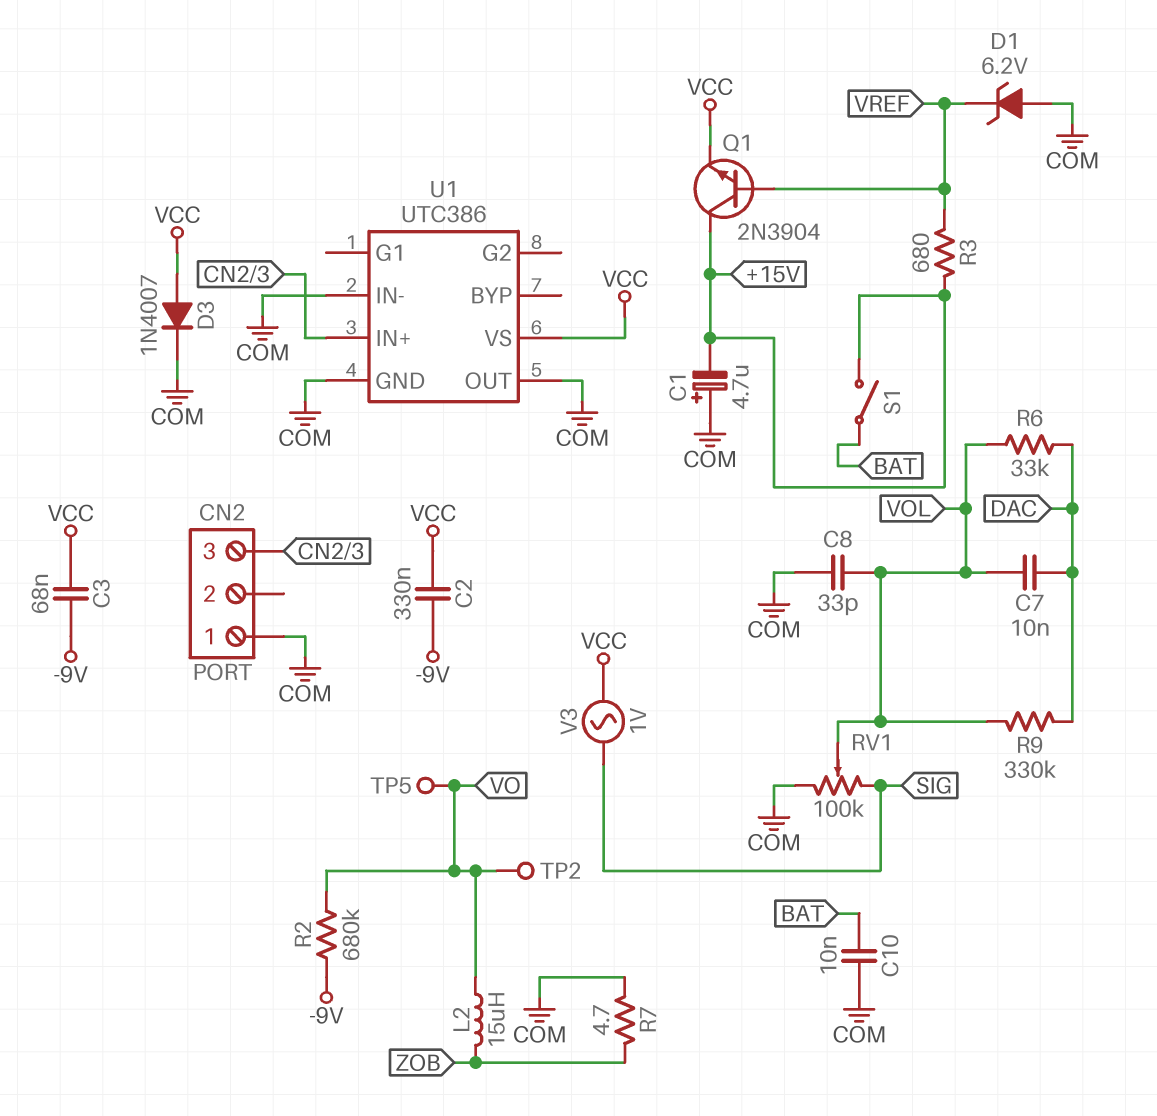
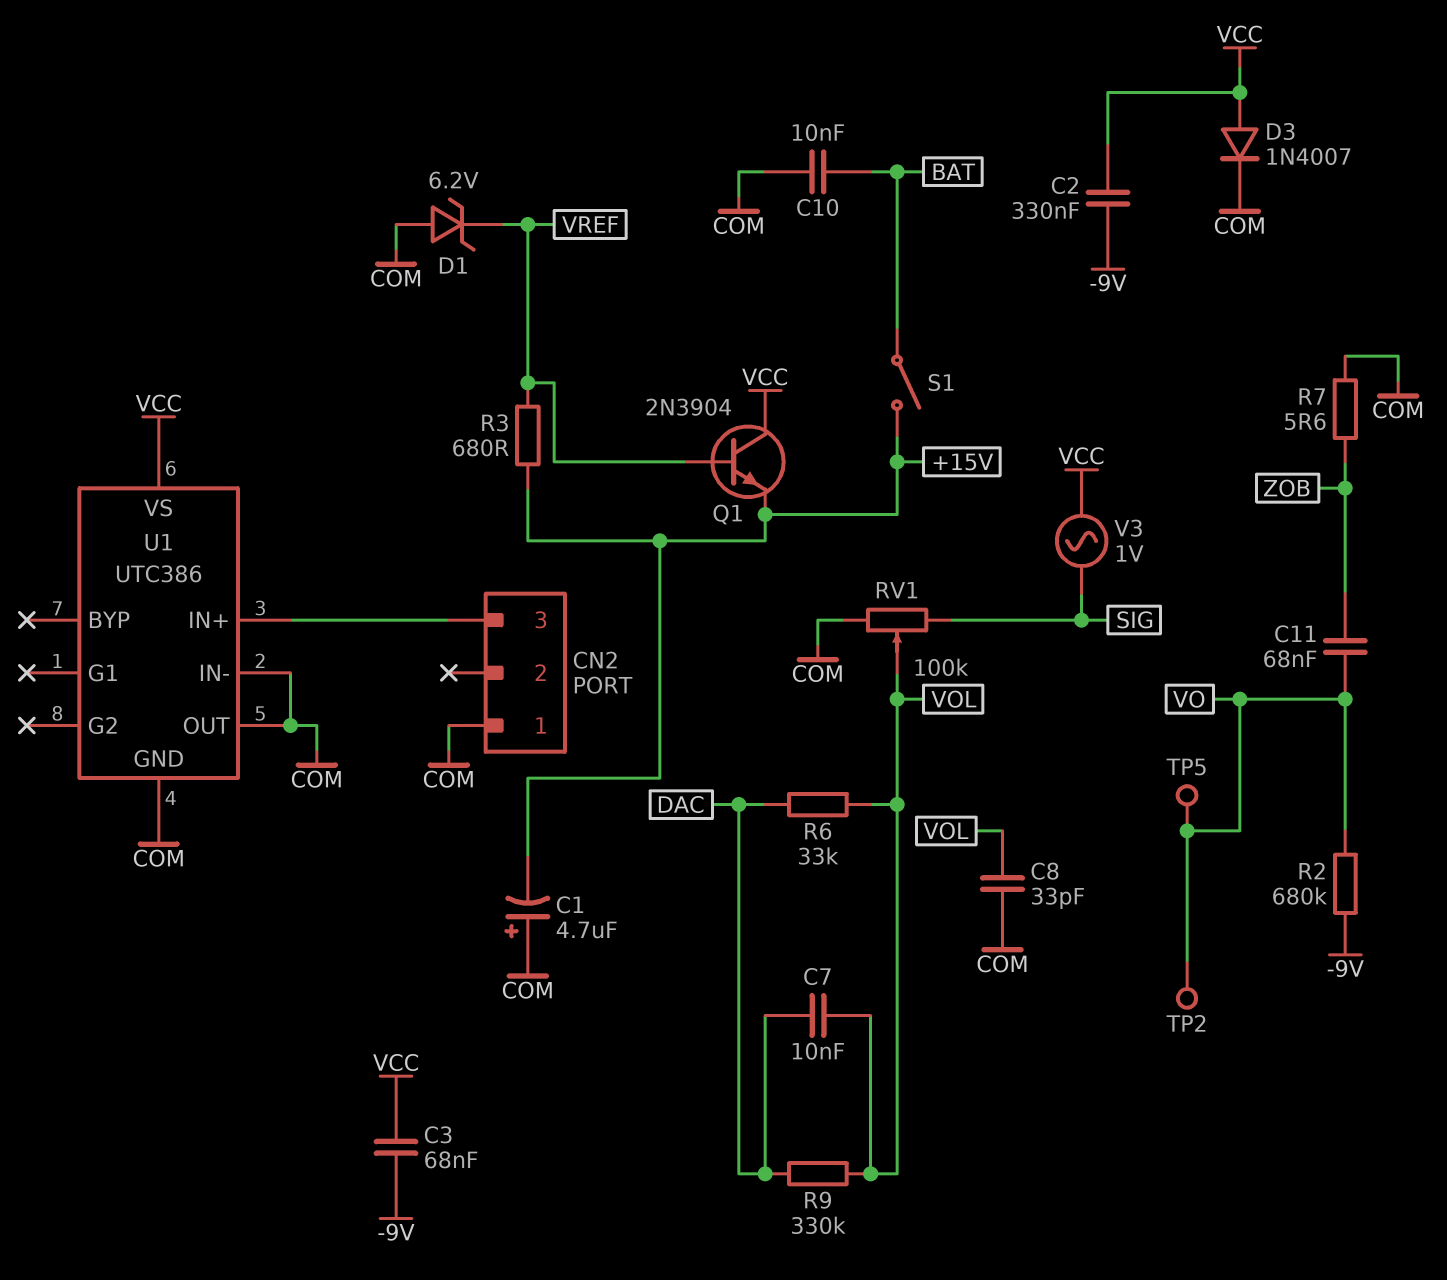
C11: none -> 68nF (VO, ZOB)
L2: 15uH (VO, ZOB) -> none
Q1: NPN 2N3904 (B VREF, C +15V, E VCC) -> NPN 2N3904 (B VREF, C VCC, E +15V)
R7: 4.7 (COM, ZOB) -> 5.6 (COM, ZOB)

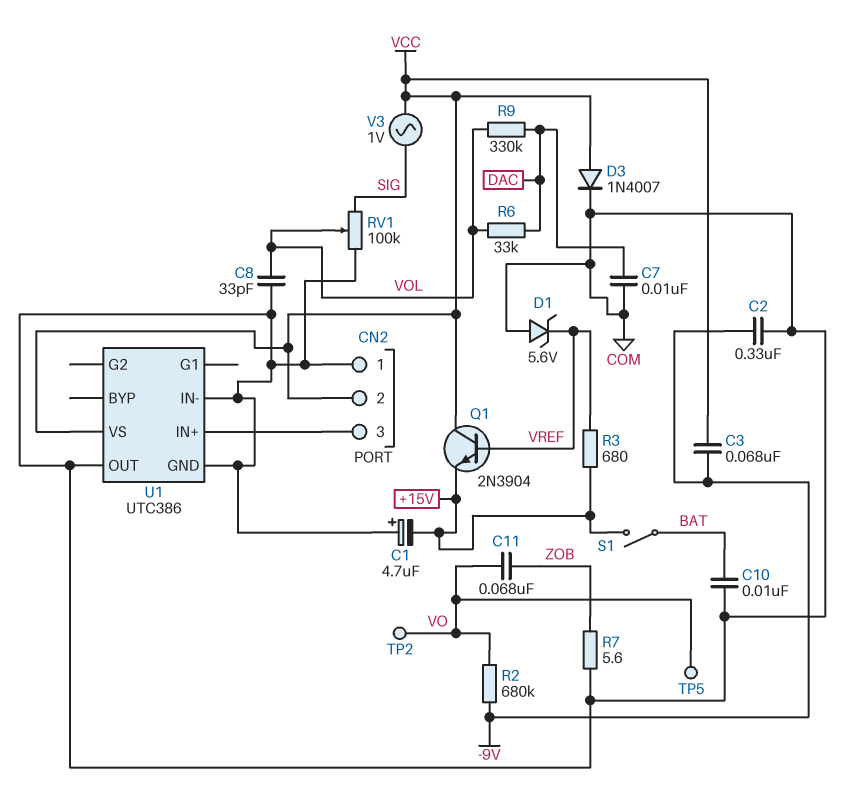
C2: 330nF (-9V, VCC) -> 330nF (-9V, COM)
C7: 10nF (DAC, VOL) -> 10nF (COM, DAC)
CN2 pin 2: none -> VCC
D1: zener 6.2V (A COM, K VREF) -> zener 5.6V (A COM, K VREF)

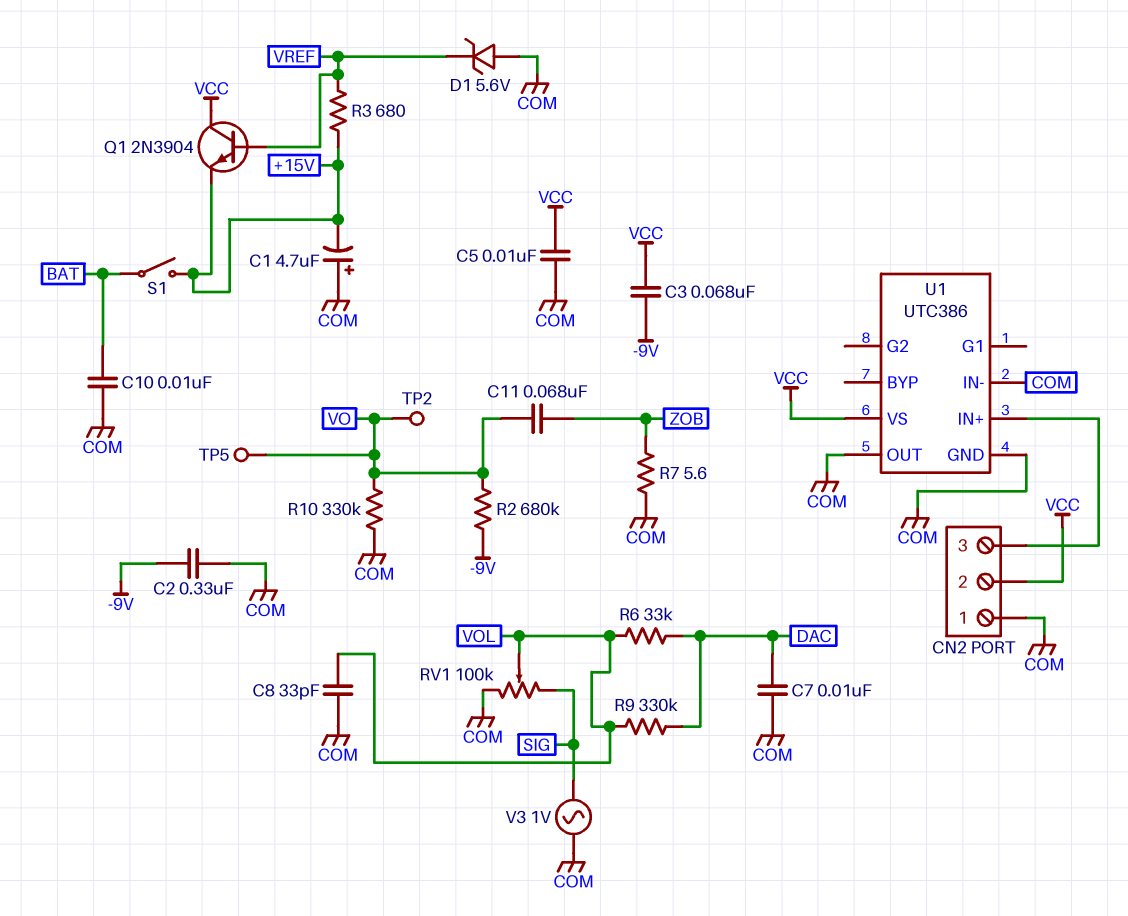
C5: none -> 10nF (COM, VCC)
D3: diode 1N4007 (A VCC, K COM) -> none
R10: none -> 330k (COM, VO)
V3: AC 1V (SIG, VCC) -> AC 1V (COM, SIG)

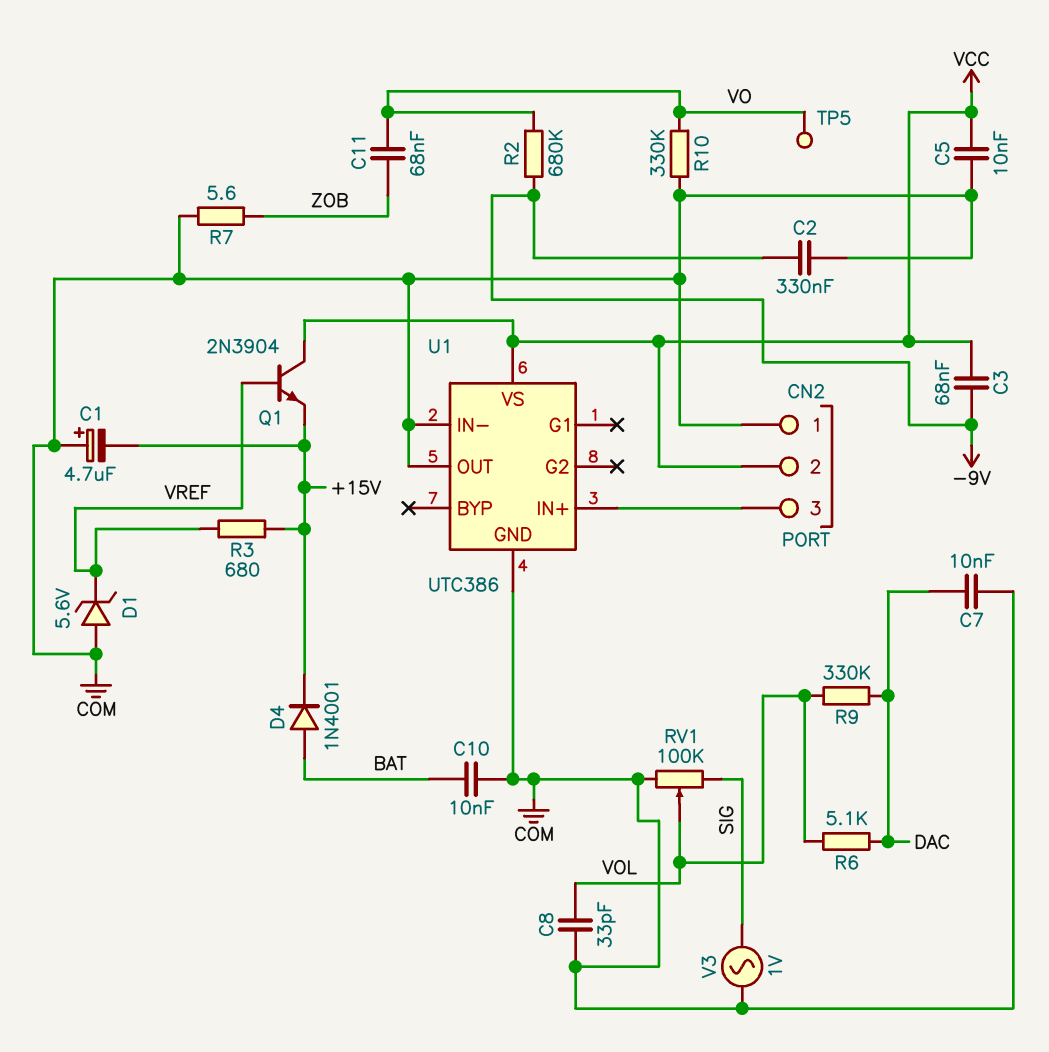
D4: none -> diode 1N4001 (A BAT, K +15V)
R6: 33k (DAC, VOL) -> 5.1k (DAC, VOL)
S1: switch (+15V, BAT) -> none
TP2: test point (VO) -> none

